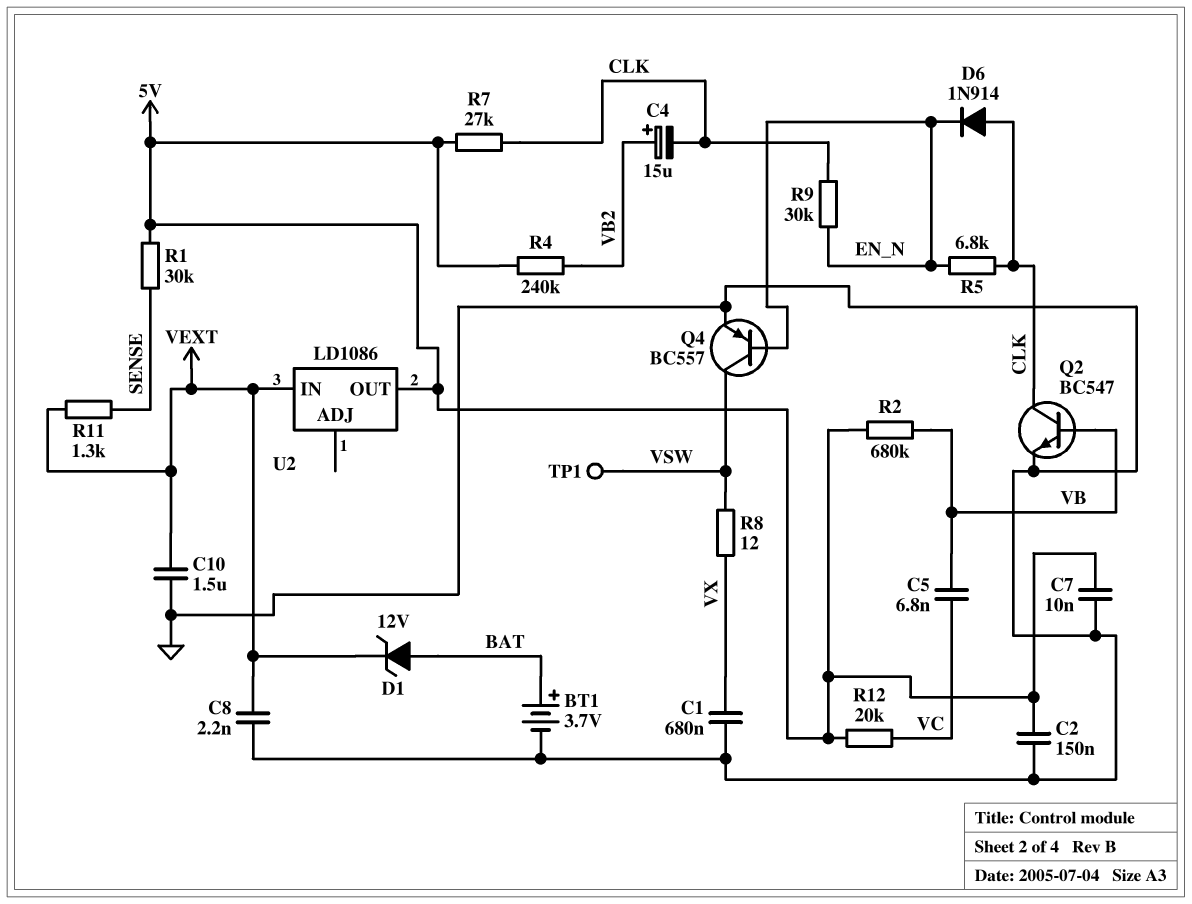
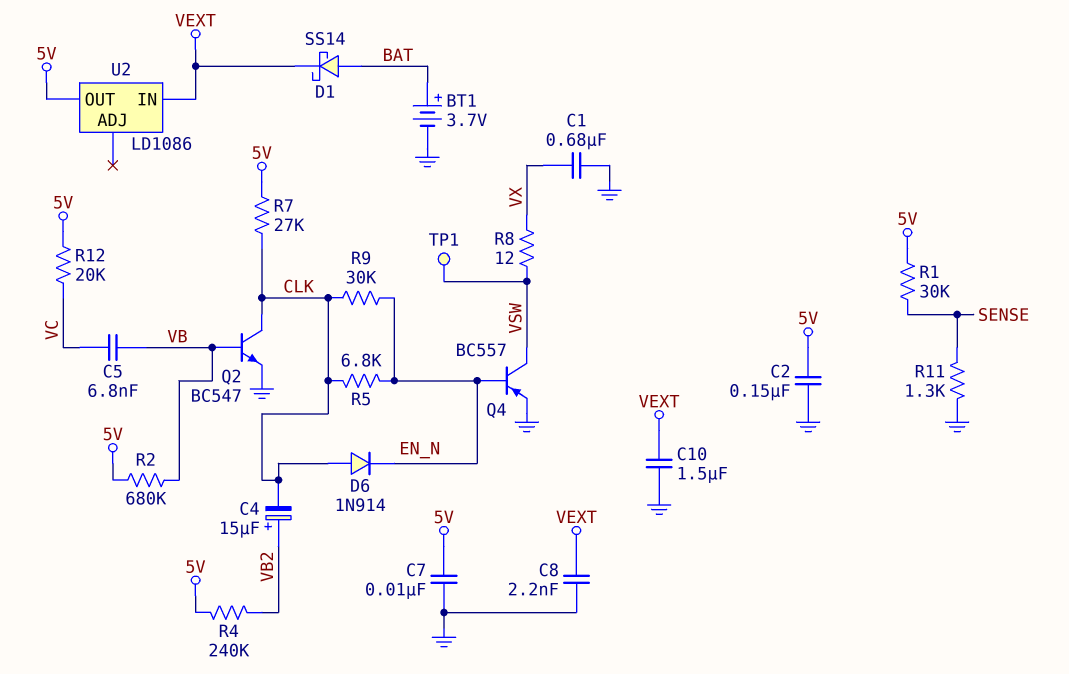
D1: zener 12V (A BAT, K VEXT) -> schottky SS14 (A BAT, K VEXT)
R11: 1.3k (SENSE, VEXT) -> 1.3k (GND, SENSE)

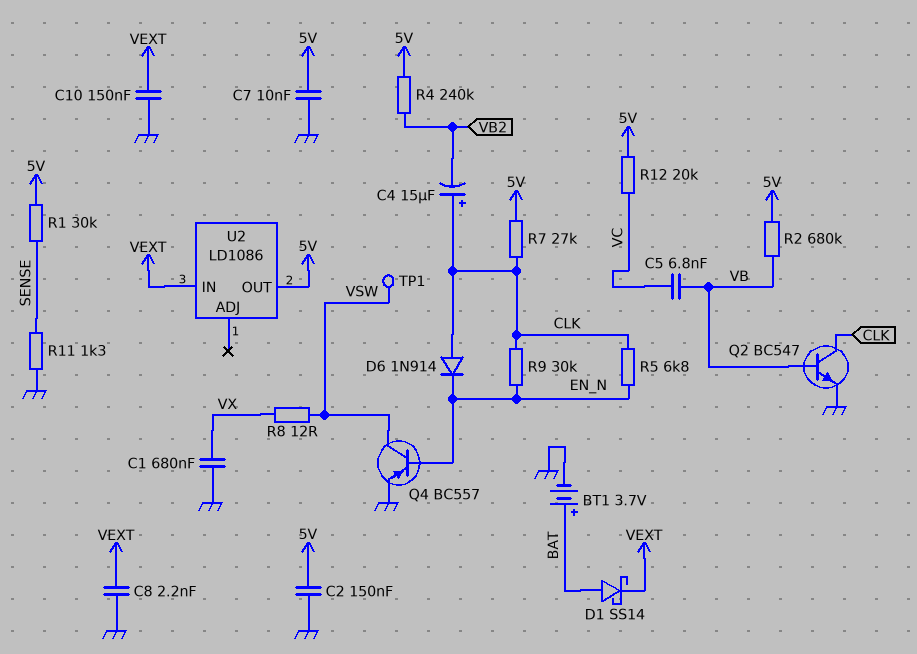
C4: 15uF (plus VB2, minus CLK) -> 15uF (plus CLK, minus VB2)
C10: 1.5uF (GND, VEXT) -> 150nF (GND, VEXT)

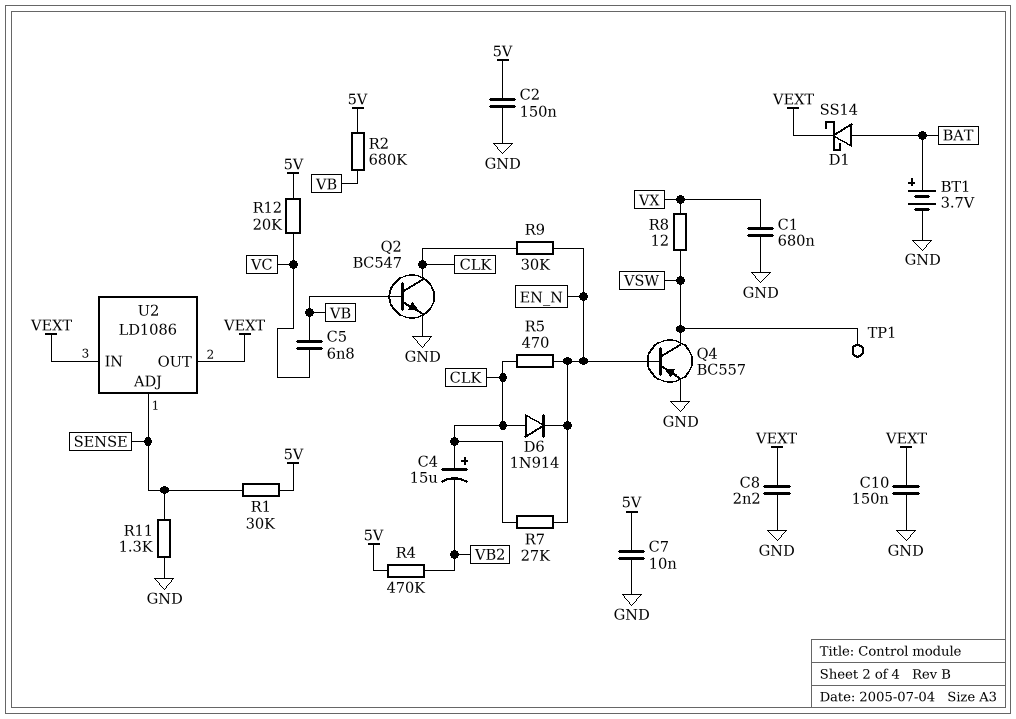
R4: 240k (5V, VB2) -> 470k (5V, VB2)
R5: 6.8k (CLK, EN_N) -> 470 (CLK, EN_N)
R7: 27k (5V, CLK) -> 27k (CLK, EN_N)
U2 pin ADJ: none -> SENSE
U2 pin OUT: 5V -> VEXT

